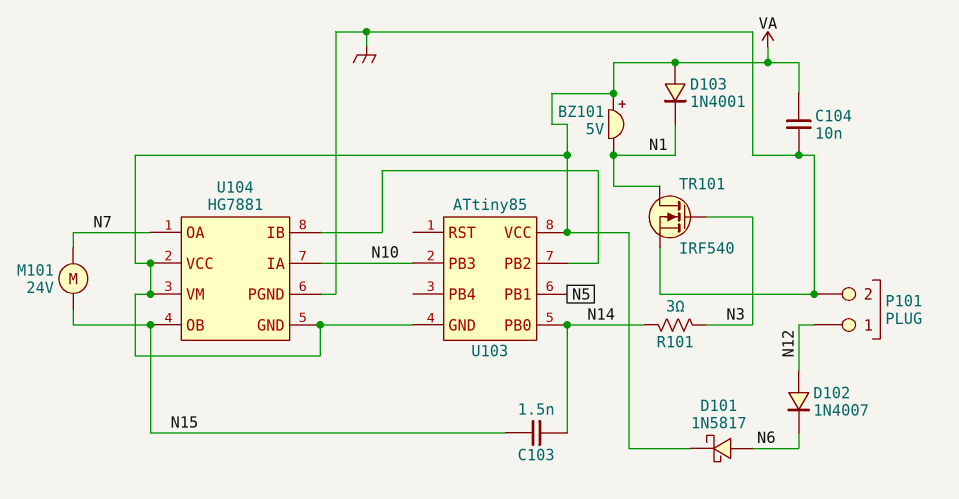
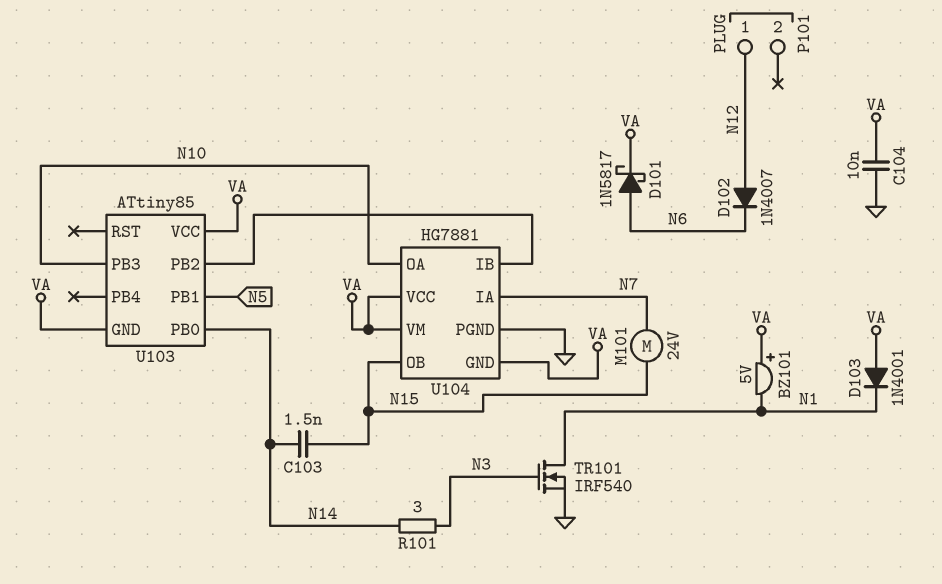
P101 pin 2: GND -> none
U104 pin IA: N10 -> N7
U104 pin OA: N7 -> N10

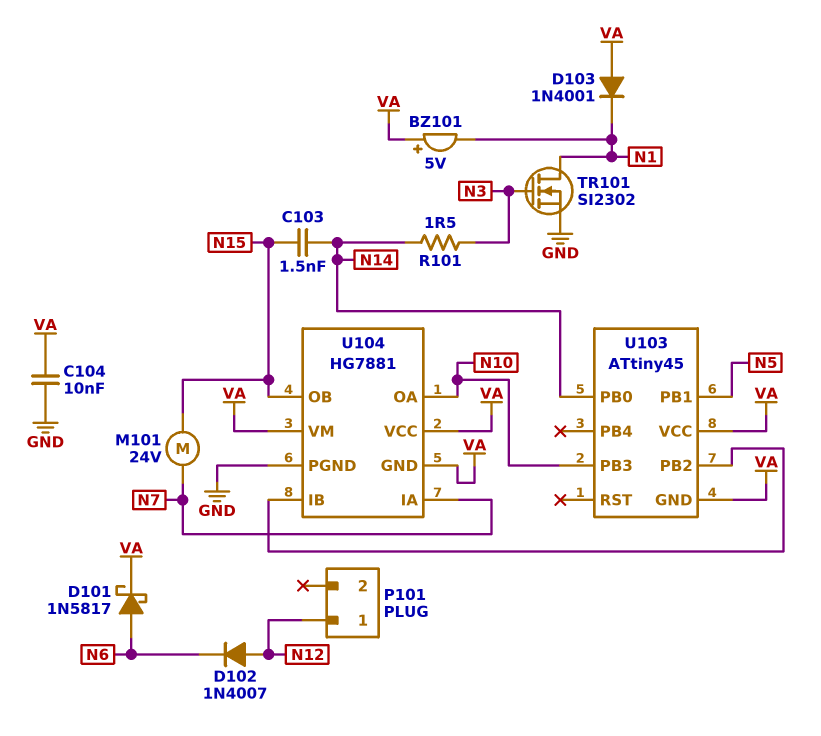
R101: 3 (N3, N14) -> 1.5 (N3, N14)
TR101: NMOS IRF540 (G N3, D N1, S GND) -> NMOS SI2302 (G N3, D N1, S GND)
U103: ATtiny85 -> ATtiny45

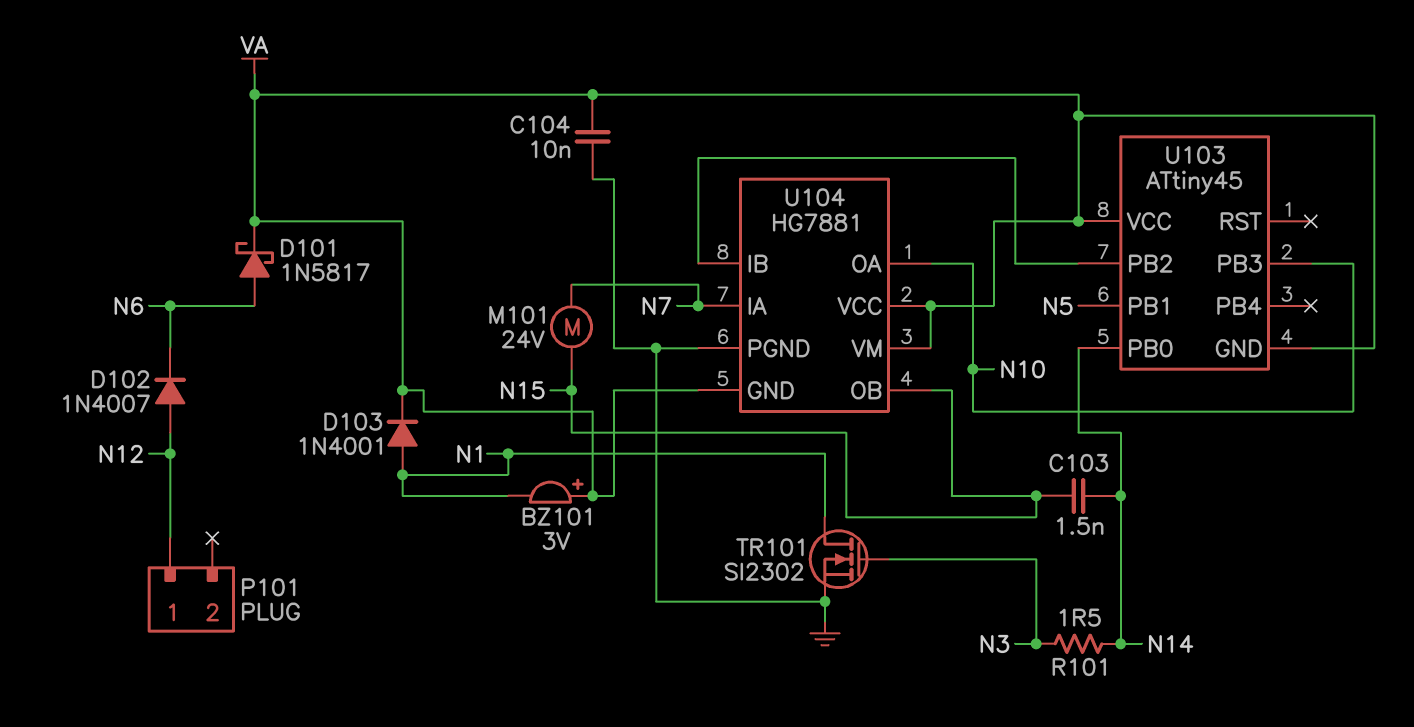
BZ101: buzzer 5V (plus VA, minus N1) -> buzzer 3V (plus VA, minus N1)
D103: diode 1N4001 (A VA, K N1) -> diode 1N4001 (A N1, K VA)

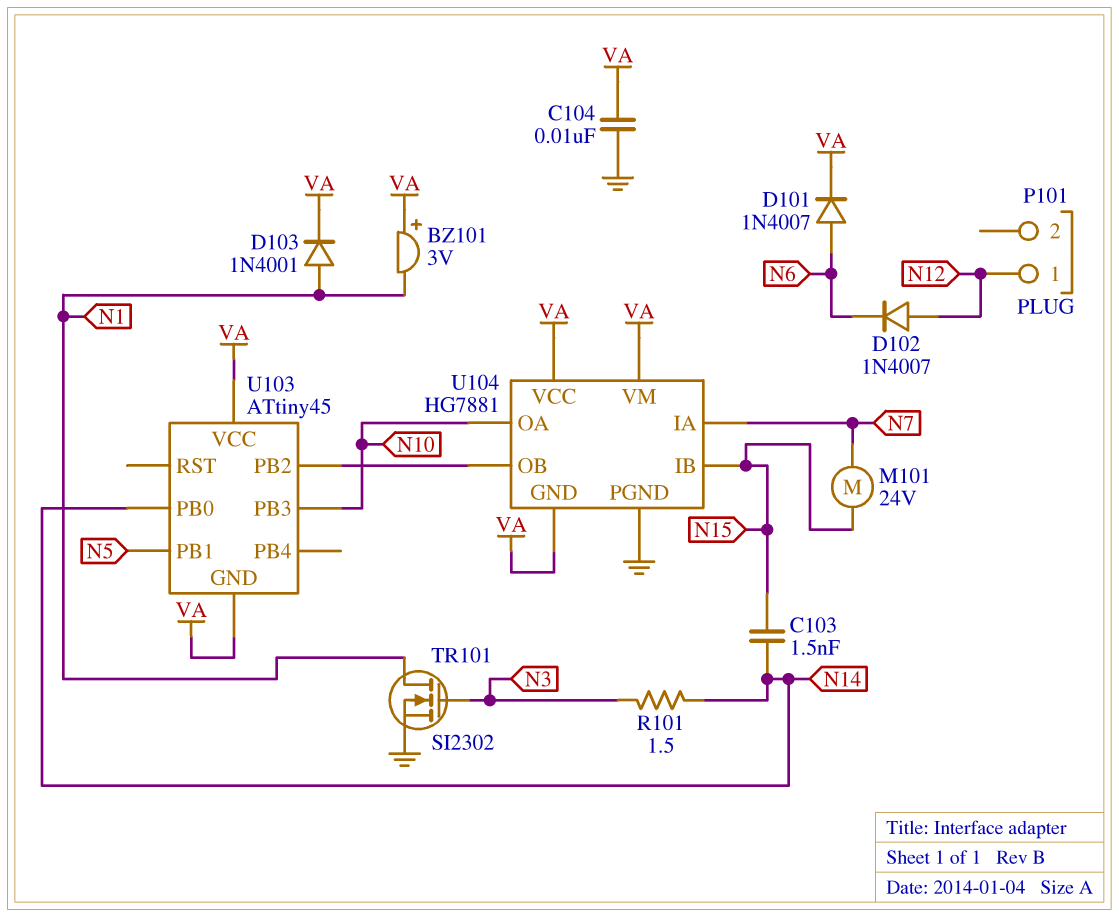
D101: schottky 1N5817 (A N6, K VA) -> diode 1N4007 (A N6, K VA)
U104 pin IB: U103/PB2 -> N15
U104 pin OB: N15 -> U103/PB2

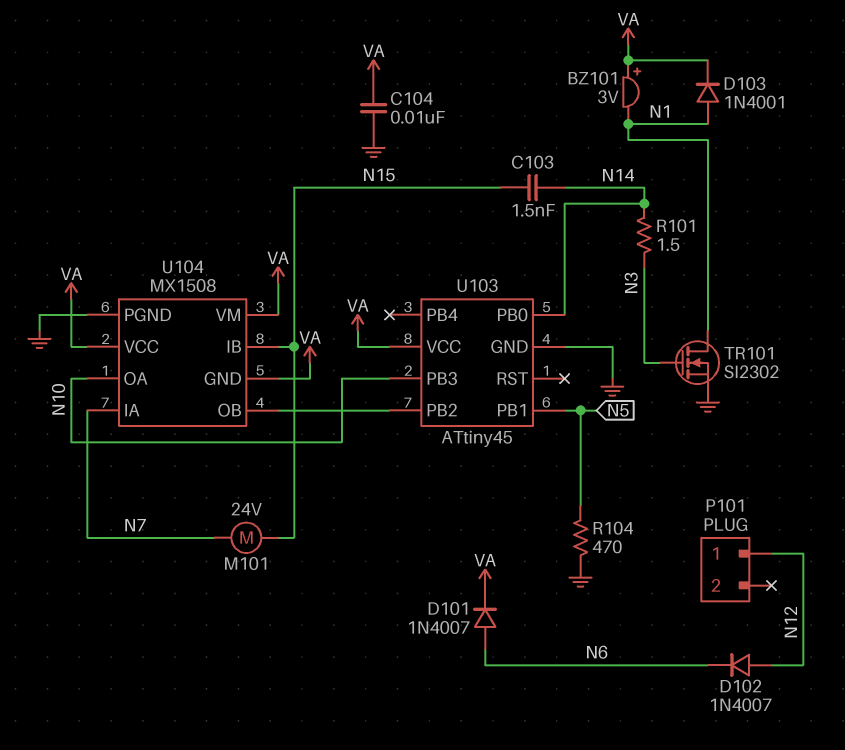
R104: none -> 470 (GND, N5)
U103 pin GND: VA -> GND
U104: HG7881 -> MX1508

